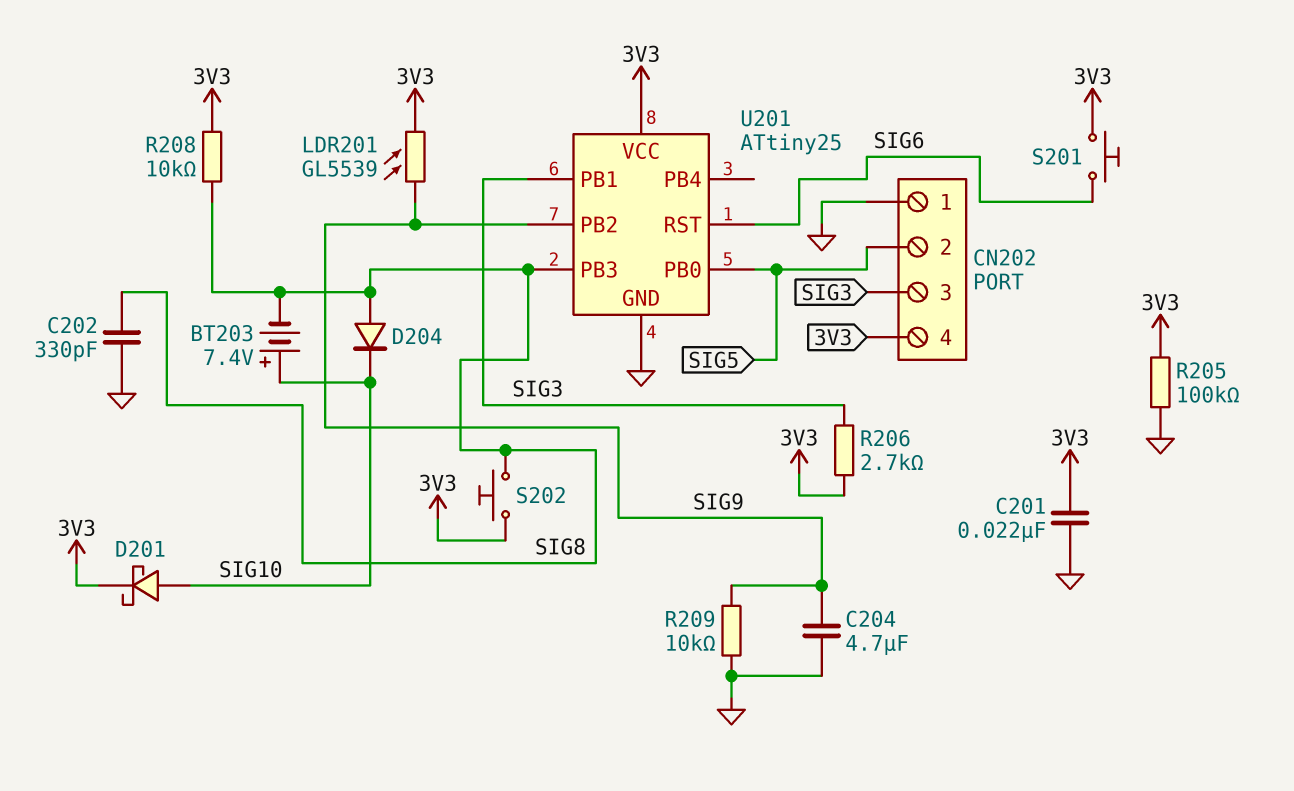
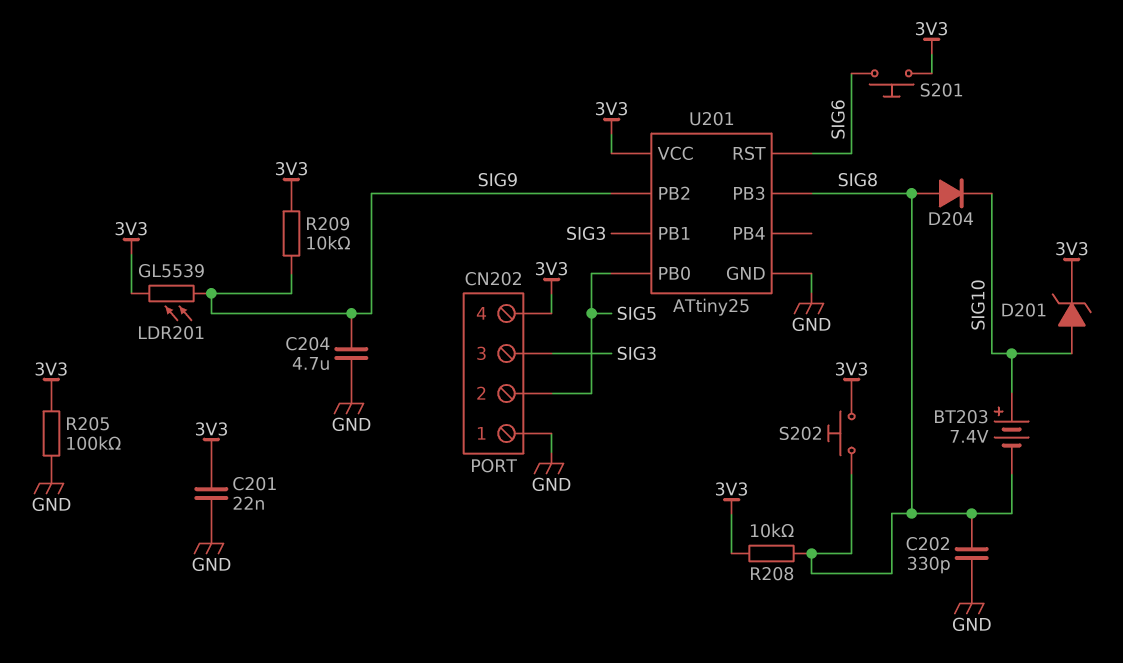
D201: schottky (A SIG10, K 3V3) -> zener (A SIG10, K 3V3)
R206: 2.7k (3V3, SIG3) -> none
R209: 10k (GND, SIG9) -> 10k (3V3, SIG9)

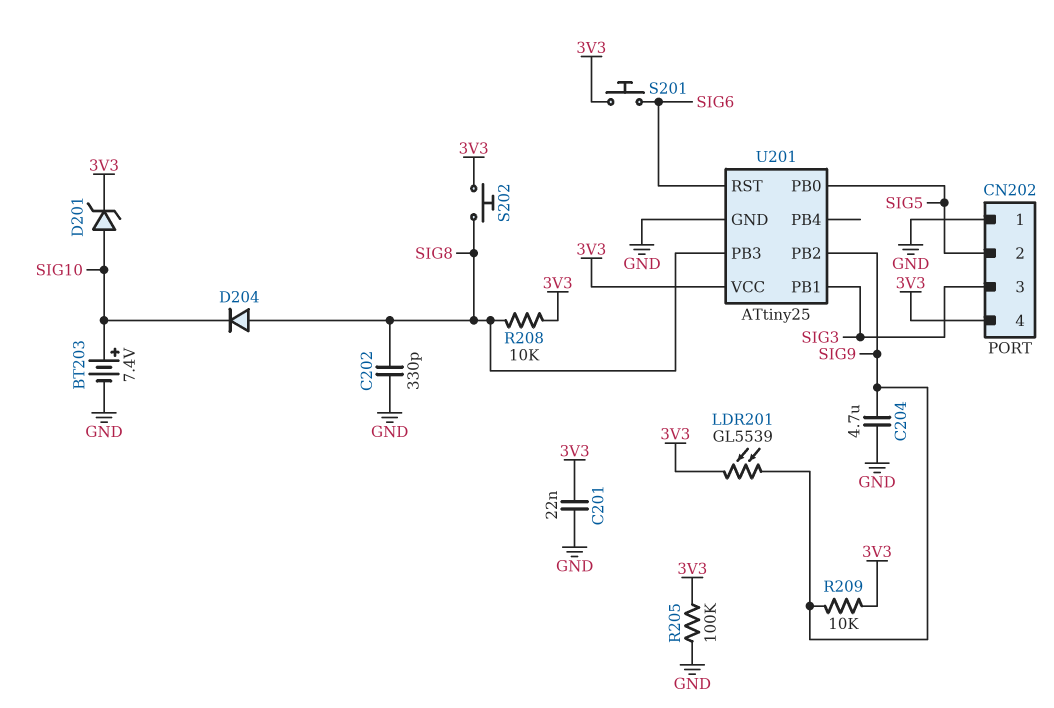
BT203: 7.4V (plus SIG10, minus SIG8) -> 7.4V (plus SIG10, minus GND)

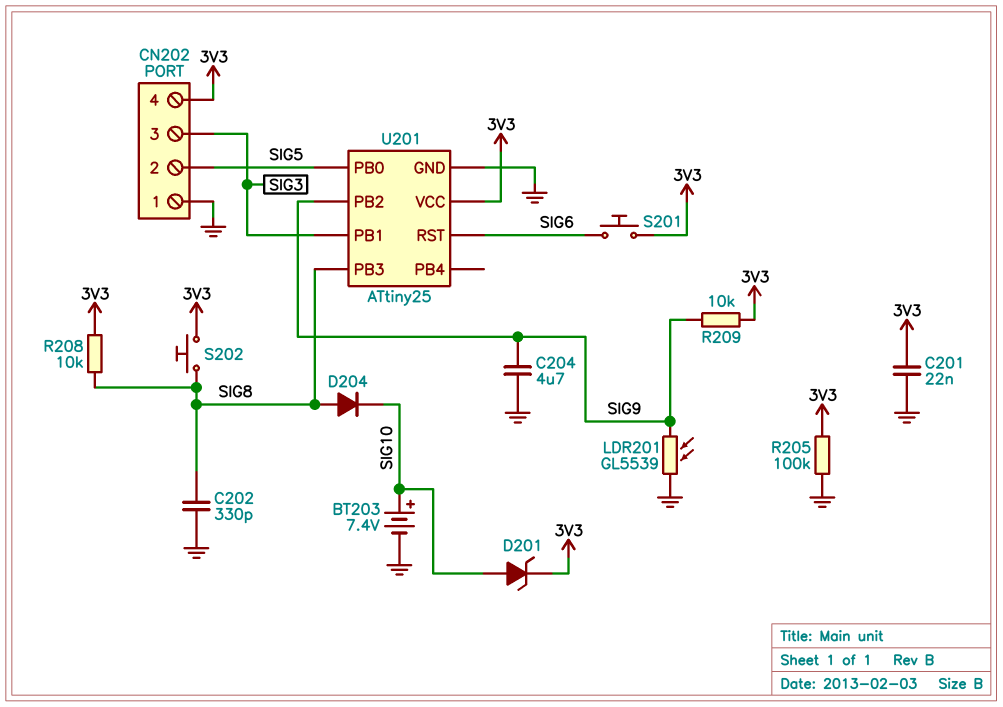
LDR201: GL5539 (3V3, SIG9) -> GL5539 (GND, SIG9)

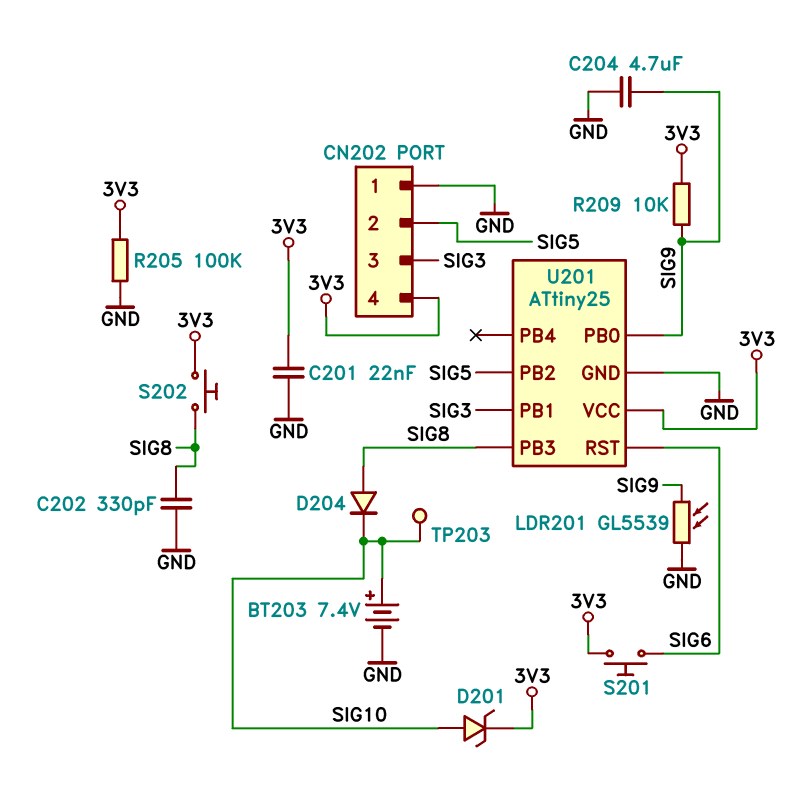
R208: 10k (3V3, SIG8) -> none
TP203: none -> test point (SIG10)
U201 pin PB0: SIG5 -> SIG9
U201 pin PB2: SIG9 -> SIG5

